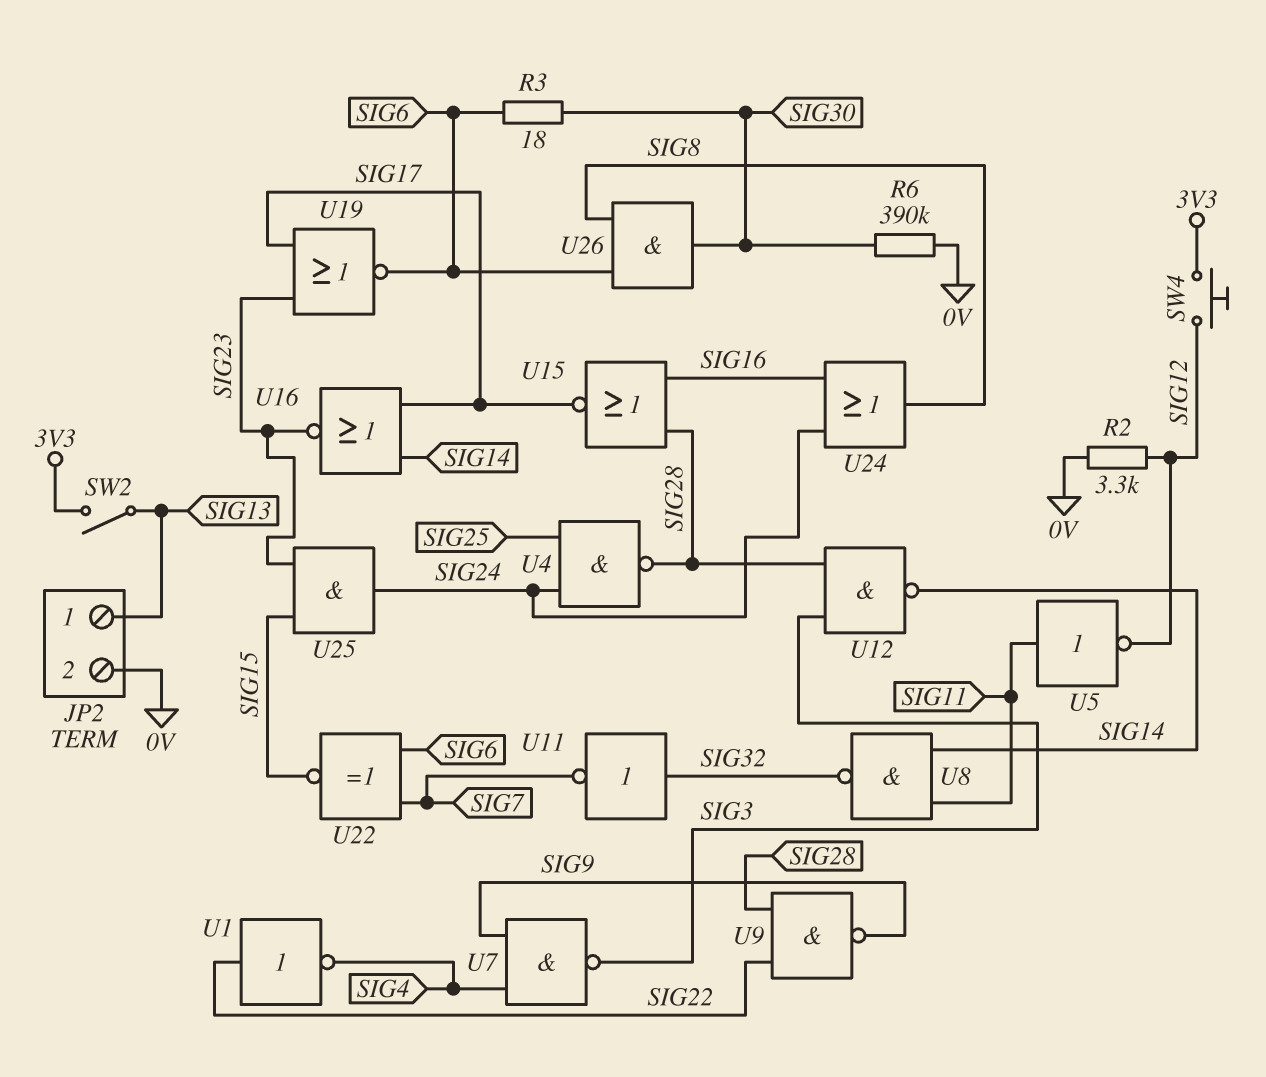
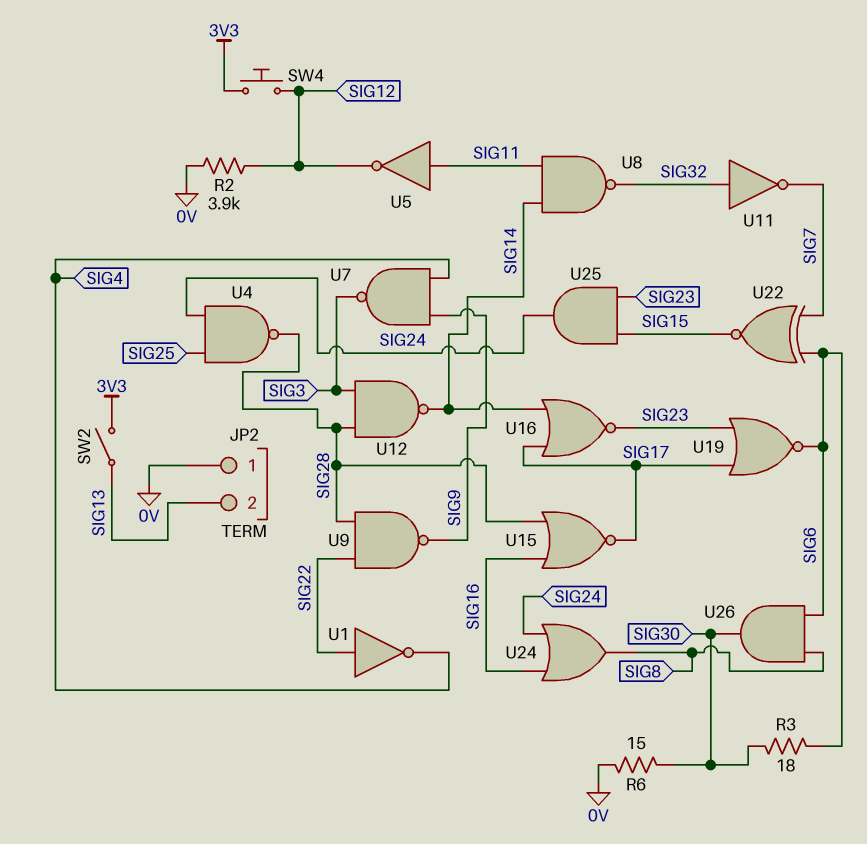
JP2 pin 1: SIG13 -> 0V
JP2 pin 2: 0V -> SIG13
R2: 3.3k (0V, SIG12) -> 3.9k (0V, SIG12)
R6: 390k (0V, SIG30) -> 15 (0V, SIG30)

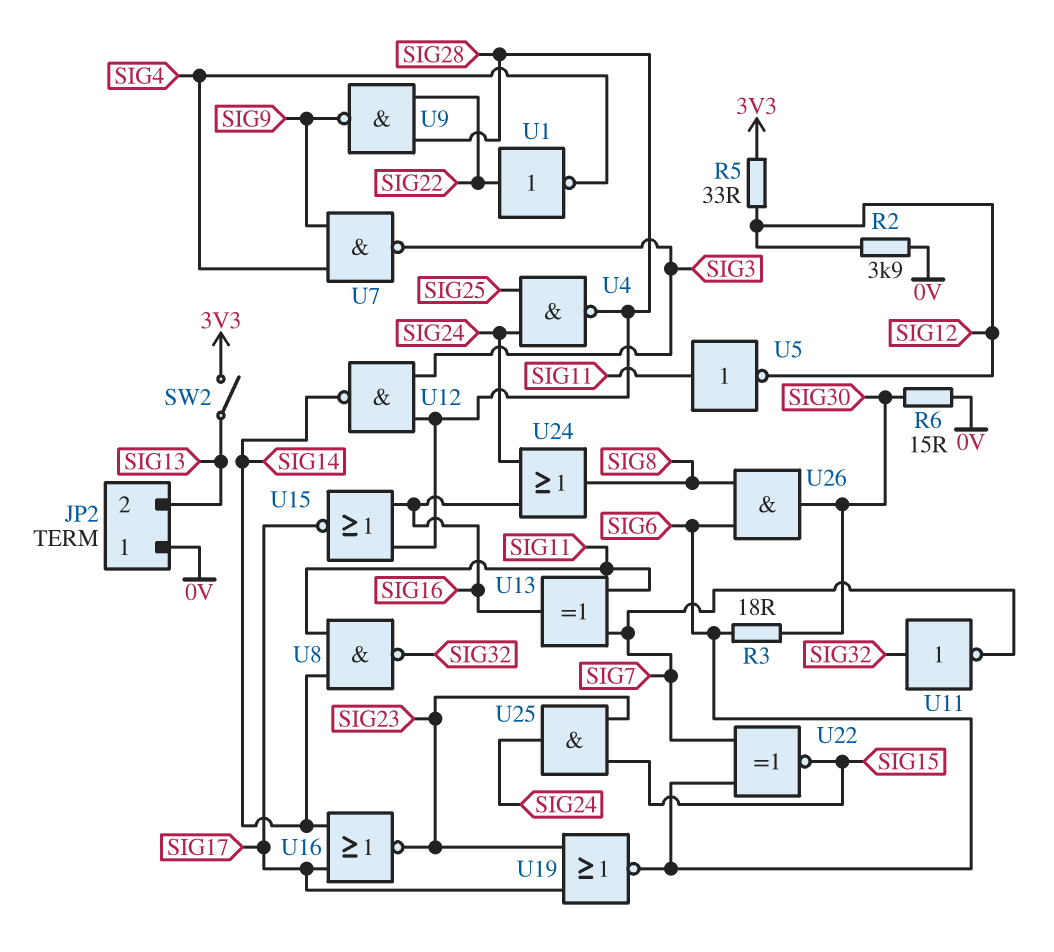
R5: none -> 33 (3V3, SIG12)
SW4: button (3V3, SIG12) -> none
U13: none -> XOR (in SIG7, in SIG11, out SIG16)

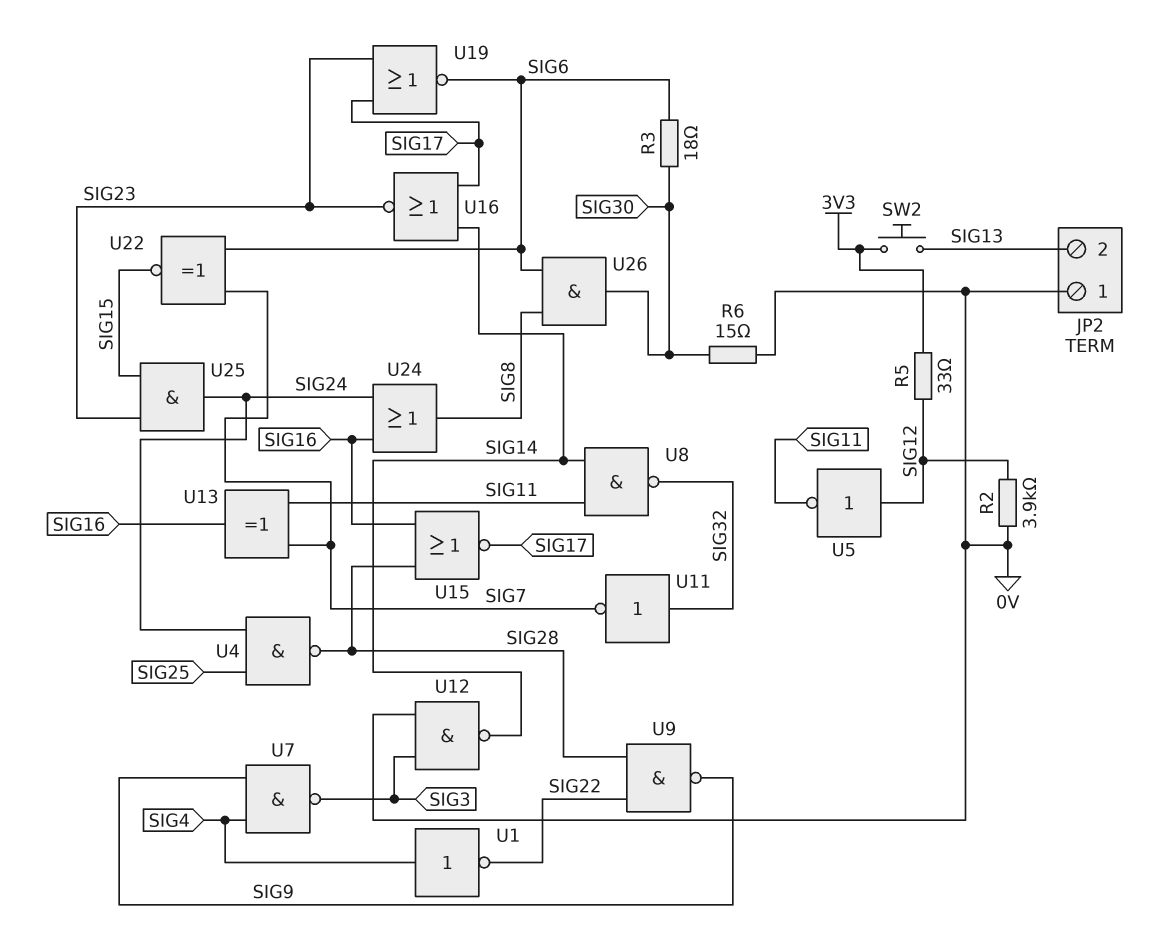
SW2: switch (3V3, SIG13) -> button (3V3, SIG13)
U1: NOT (in SIG22, out SIG4) -> NOT (in SIG4, out SIG22)
U5: NOT (in SIG11, out SIG12) -> NOT (in SIG12, out SIG11)
U12: NAND (in SIG3, in SIG28, out SIG14) -> NAND (in 0V, in SIG3, out SIG14)

